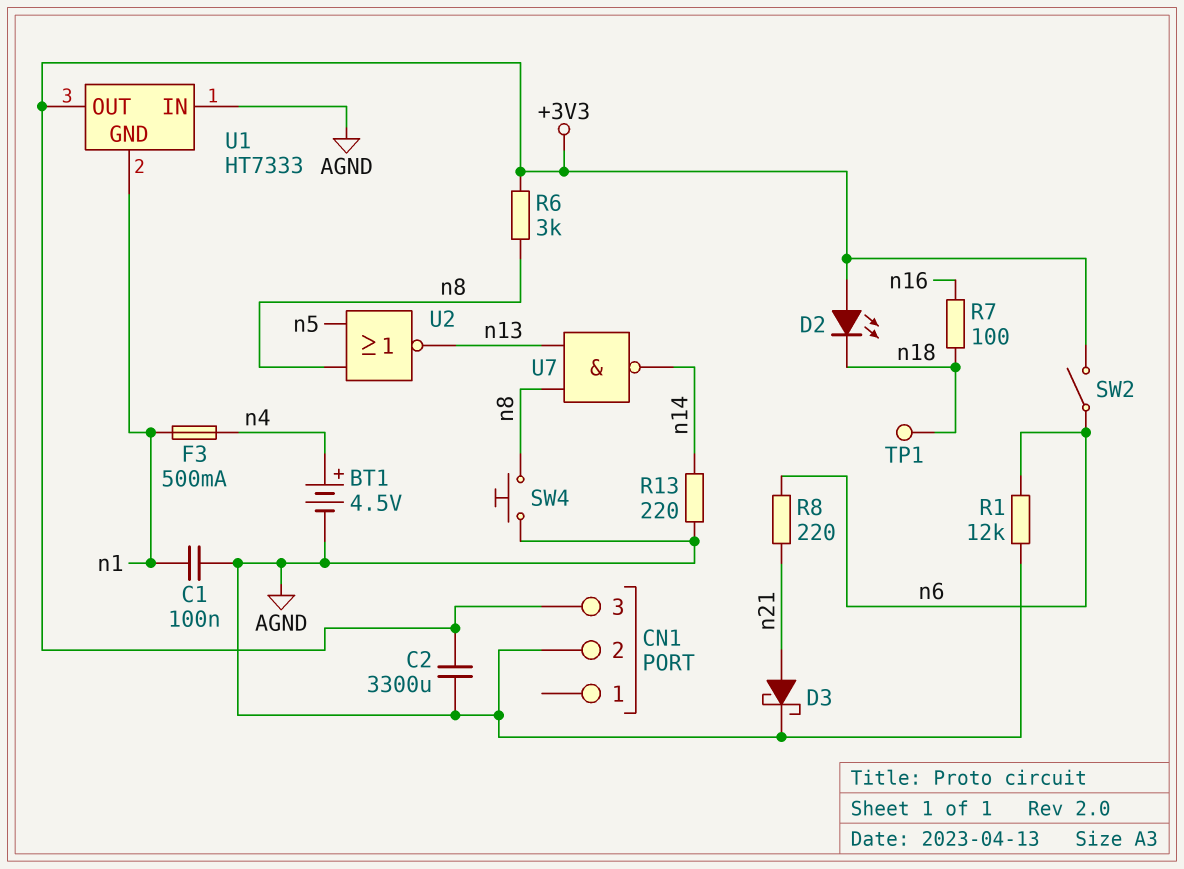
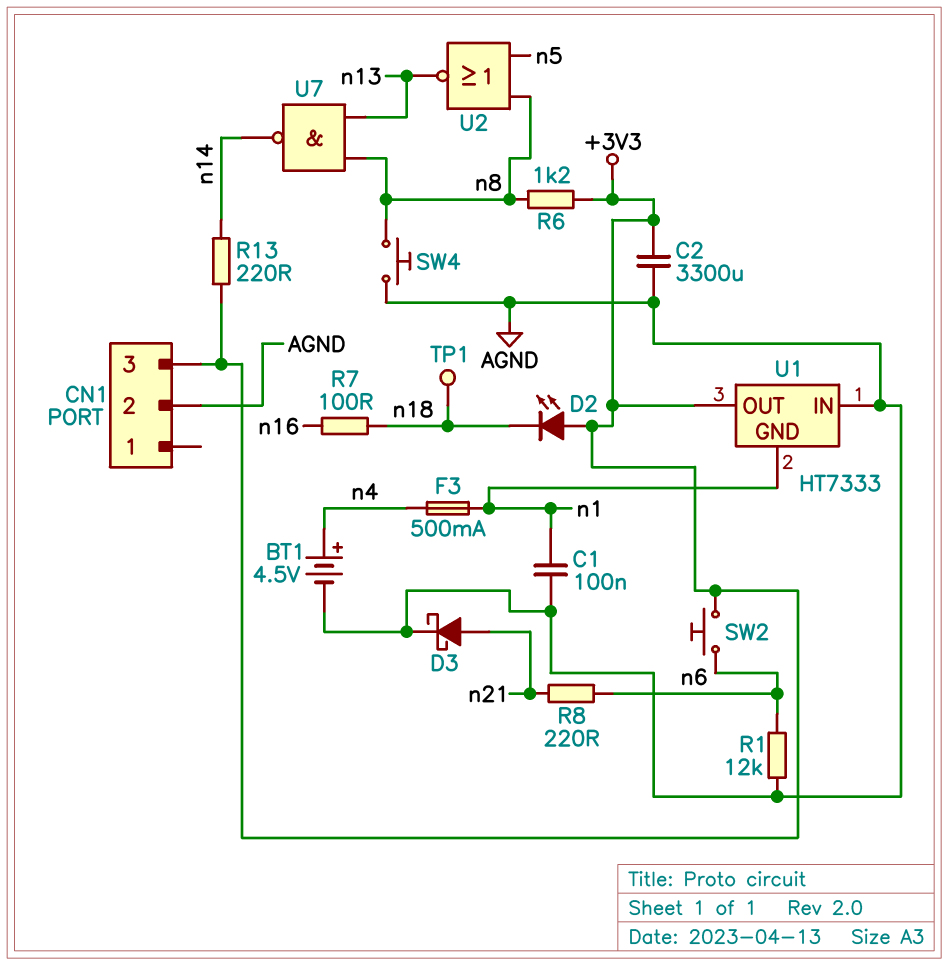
R6: 3k (+3V3, n8) -> 1.2k (+3V3, n8)
R13: 220 (AGND, n14) -> 220 (+3V3, n14)
SW2: switch (+3V3, n6) -> button (+3V3, n6)

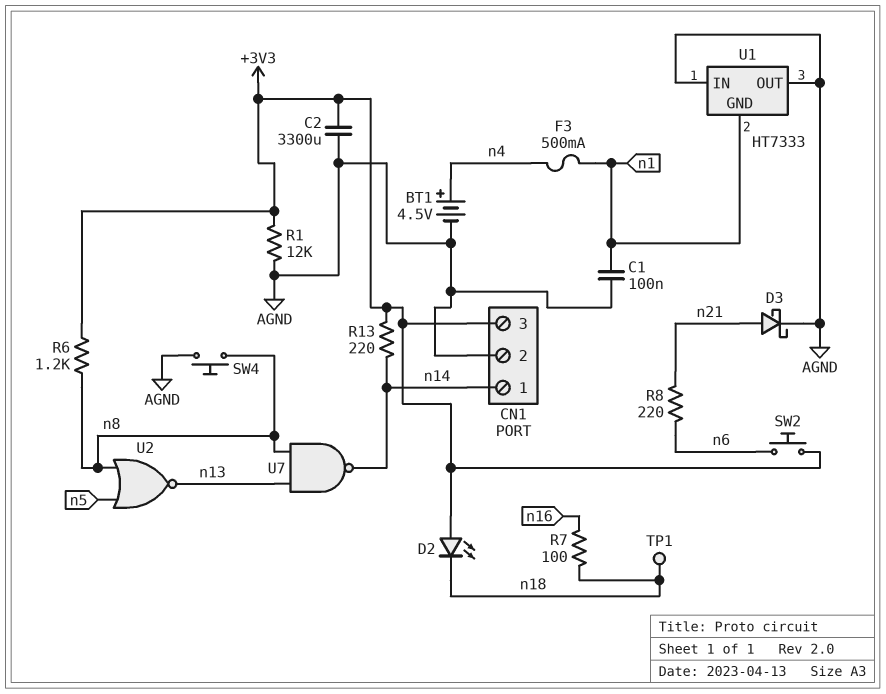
CN1 pin 1: none -> n14
R1: 12k (AGND, n6) -> 12k (+3V3, AGND)
U1 pin OUT: +3V3 -> AGND

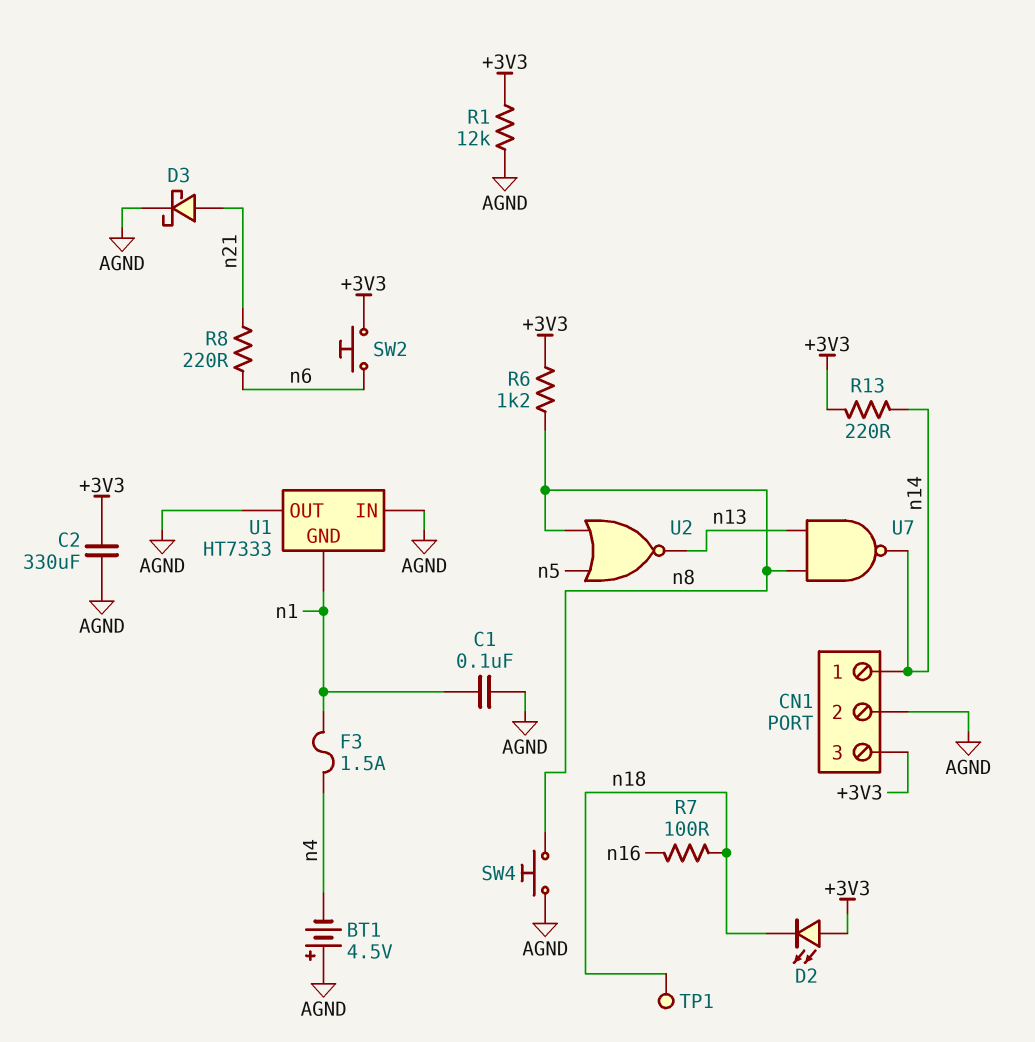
BT1: 4.5V (plus n4, minus AGND) -> 4.5V (plus AGND, minus n4)
C2: 3300uF (+3V3, AGND) -> 330uF (+3V3, AGND)
F3: 500mA (n1, n4) -> 1.5A (n1, n4)

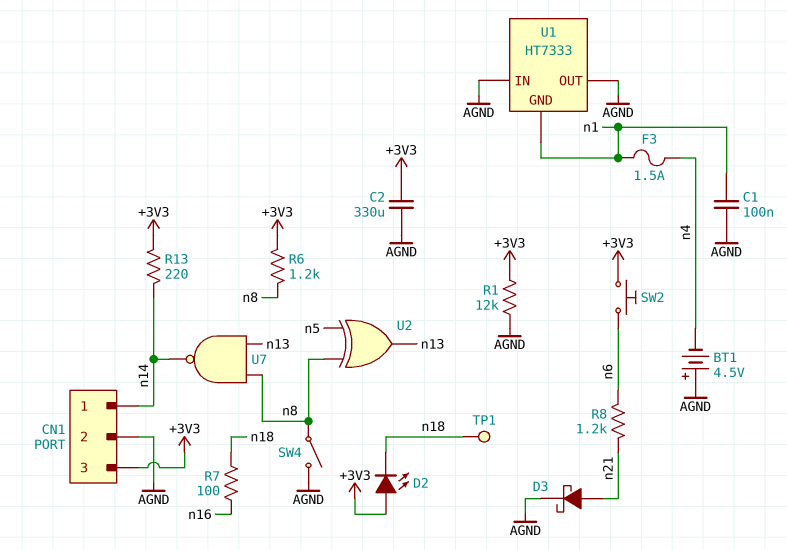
R8: 220 (n6, n21) -> 1.2k (n6, n21)
SW4: button (AGND, n8) -> switch (AGND, n8)
U2: NOR (in n5, in n8, out n13) -> XOR (in n5, in n8, out n13)

